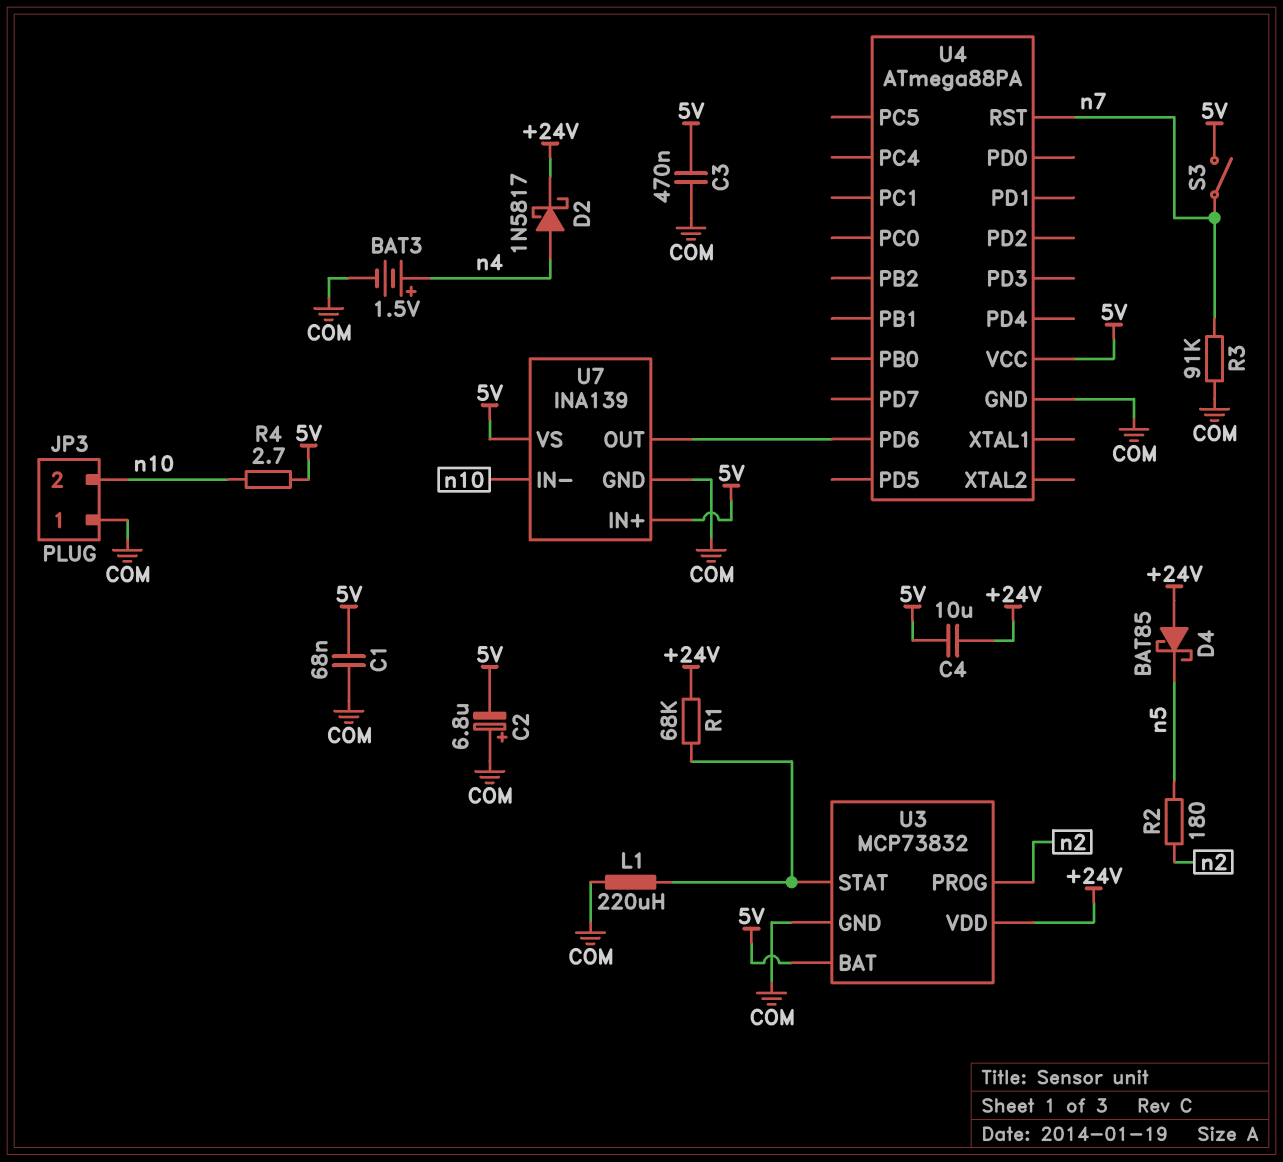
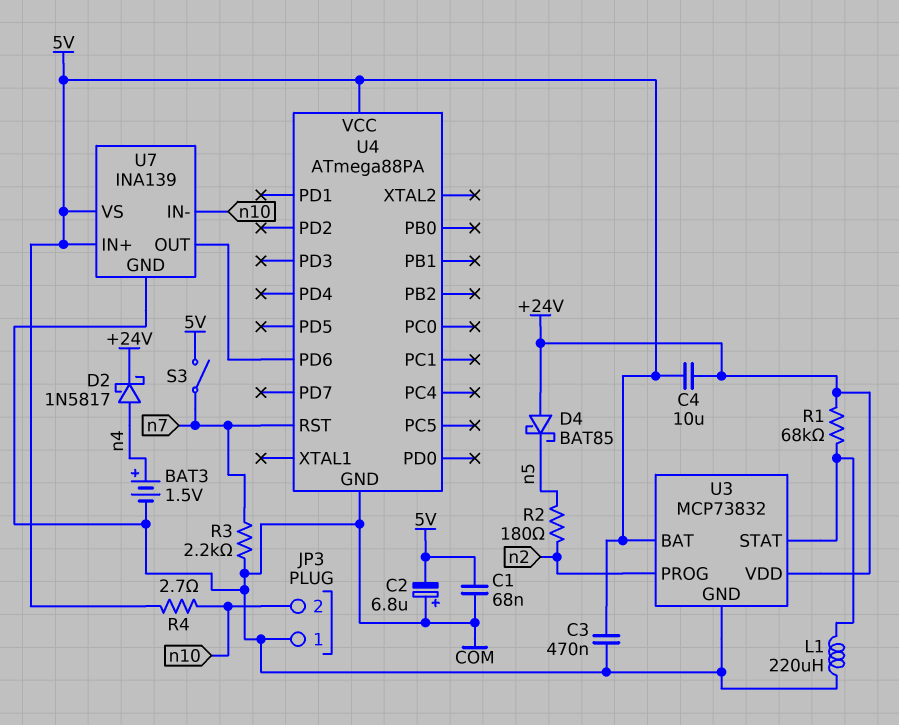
R3: 91k (COM, n7) -> 2.2k (COM, n7)

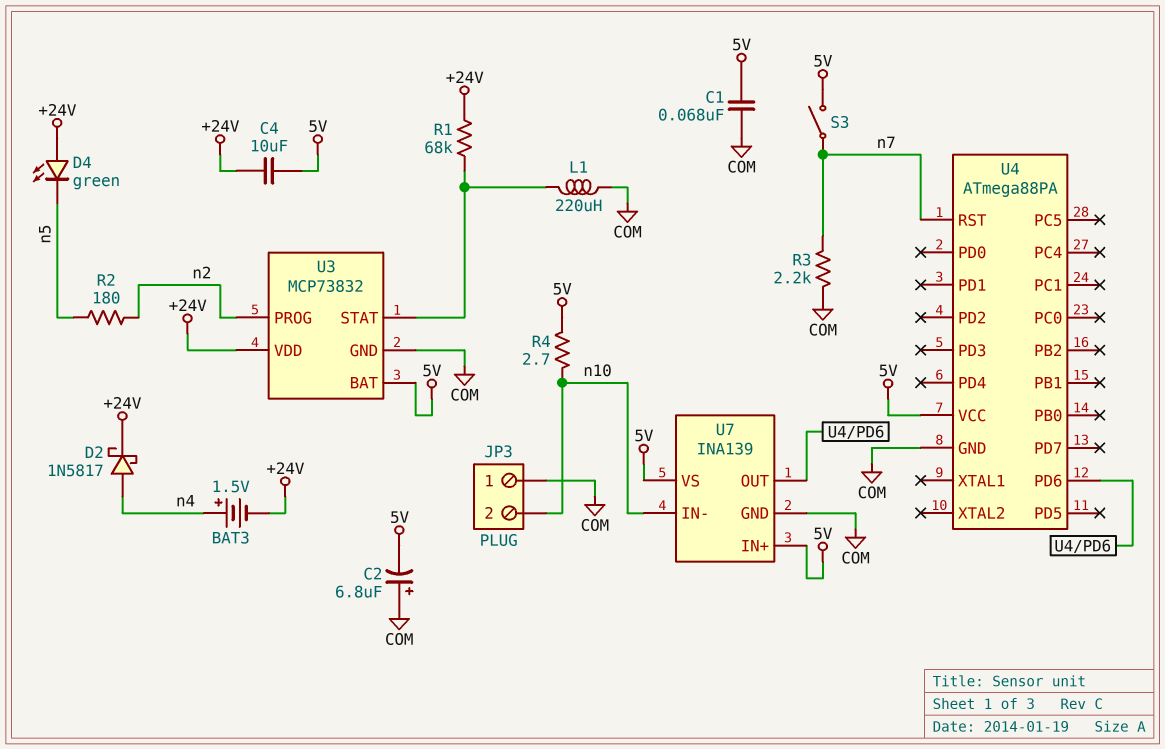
BAT3: 1.5V (plus n4, minus COM) -> 1.5V (plus n4, minus +24V)
C3: 470nF (5V, COM) -> none
D4: schottky BAT85 (A +24V, K n5) -> LED green (A +24V, K n5)

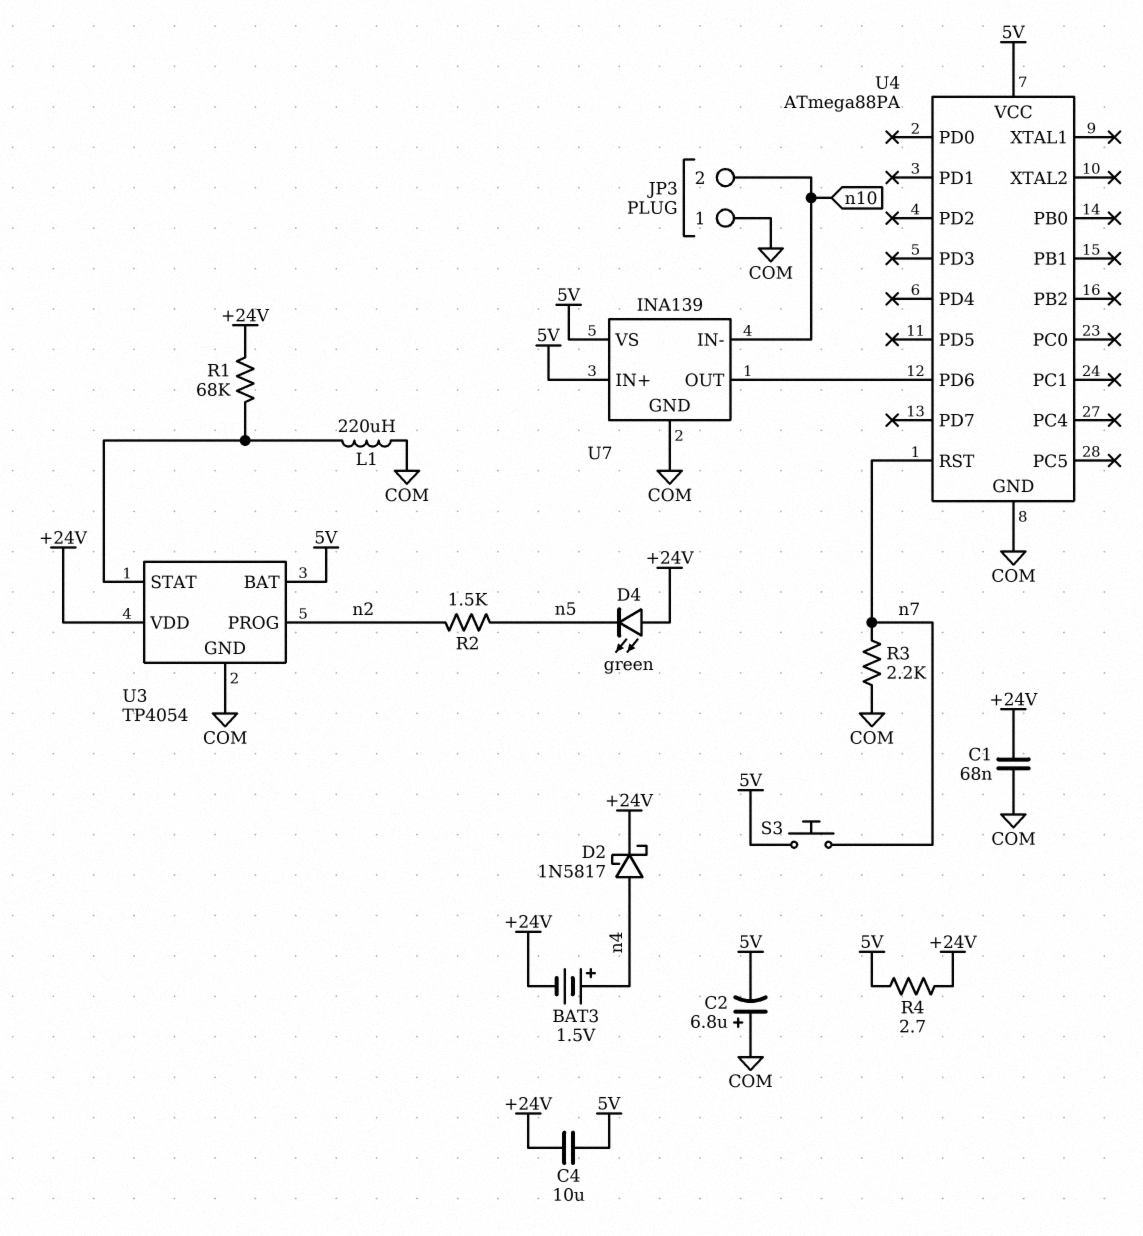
C1: 68nF (5V, COM) -> 68nF (+24V, COM)
R2: 180 (n2, n5) -> 1.5k (n2, n5)
R4: 2.7 (5V, n10) -> 2.7 (+24V, 5V)
S3: switch (5V, n7) -> button (5V, n7)
U3: MCP73832 -> TP4054

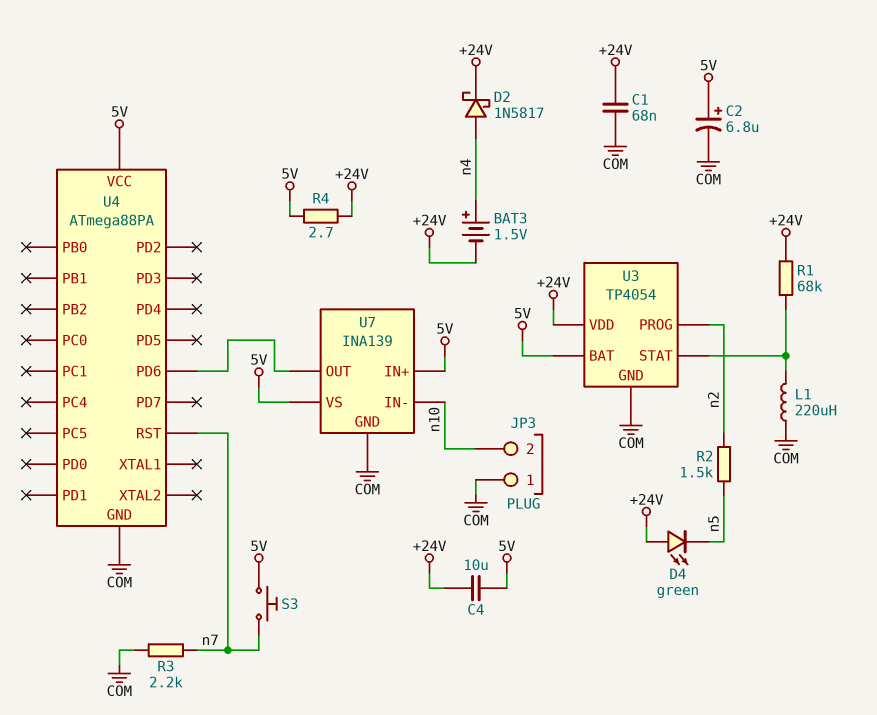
C2: 6.8uF (plus COM, minus 5V) -> 6.8uF (plus 5V, minus COM)

